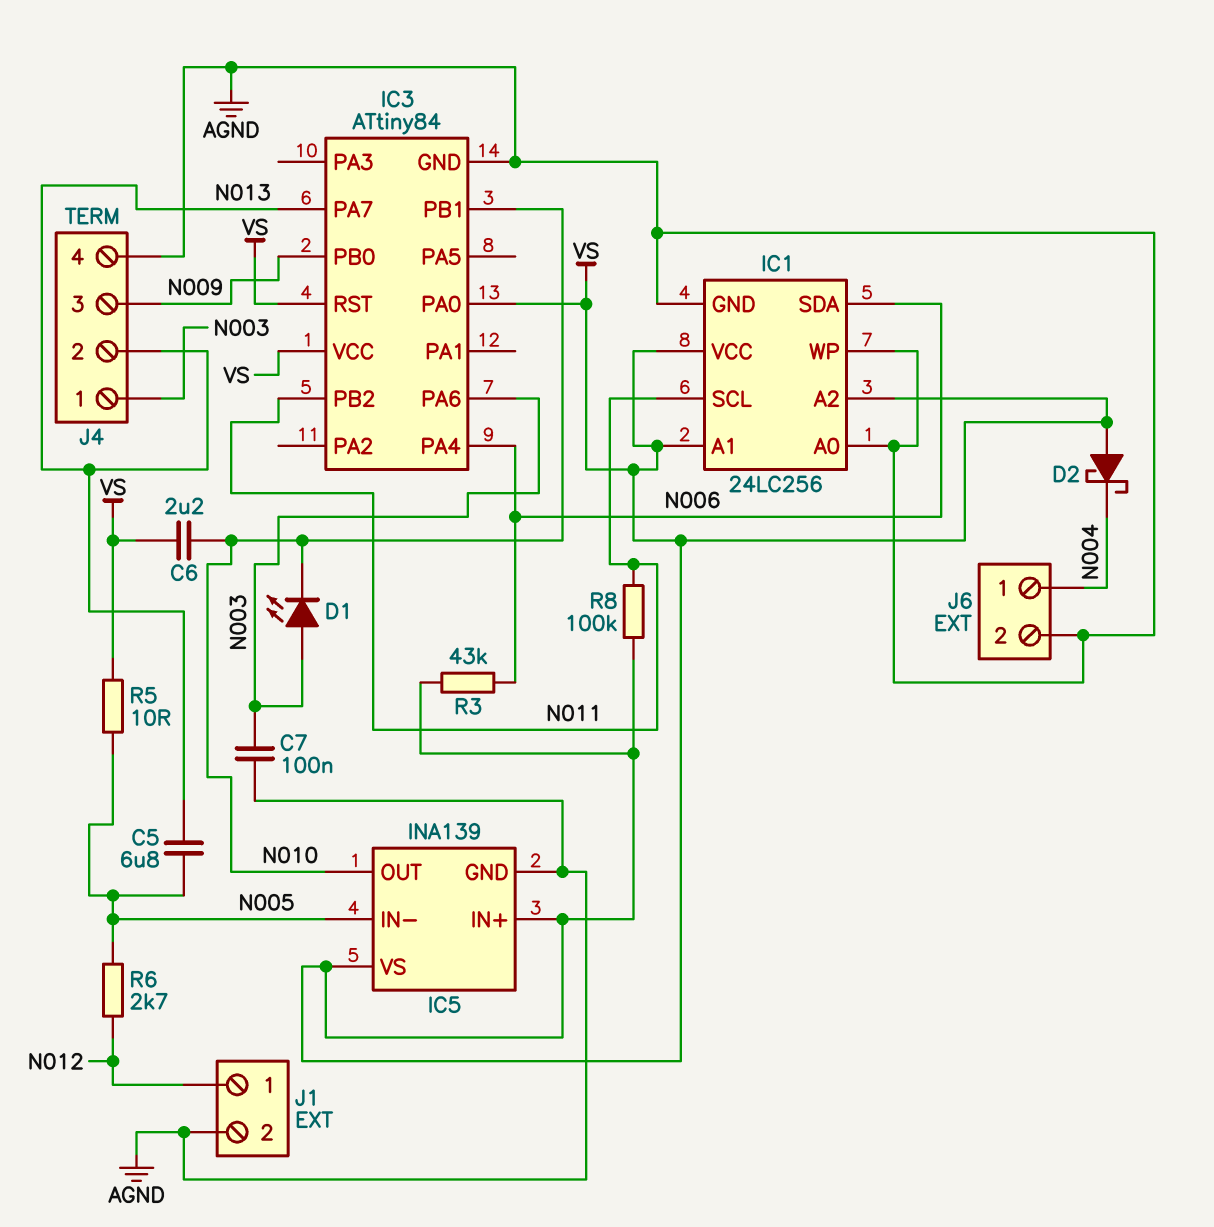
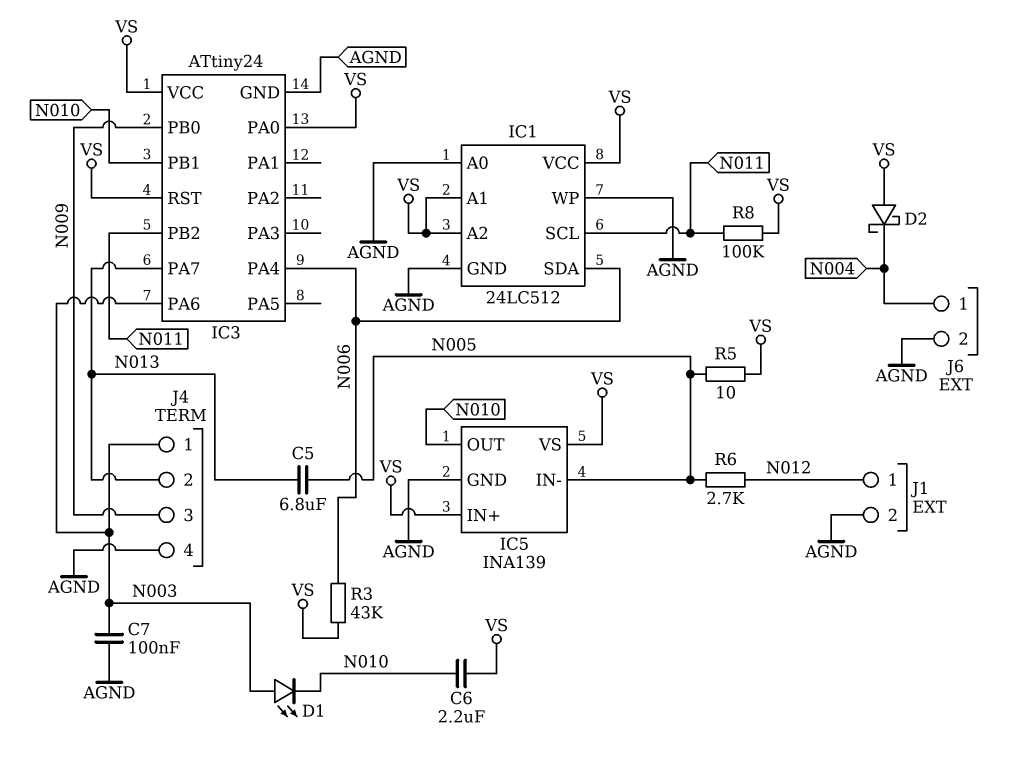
IC1: 24LC256 -> 24LC512
IC3: ATtiny84 -> ATtiny24

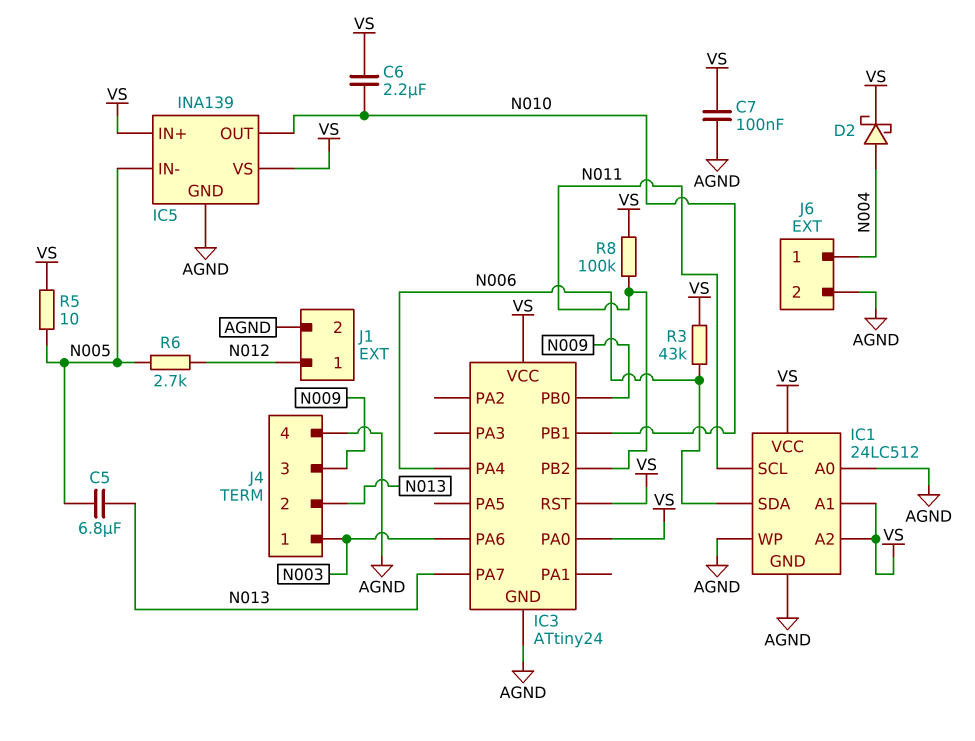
C7: 100nF (AGND, N003) -> 100nF (AGND, VS)
D1: LED (A N003, K N010) -> none
D2: schottky (A VS, K N004) -> schottky (A N004, K VS)

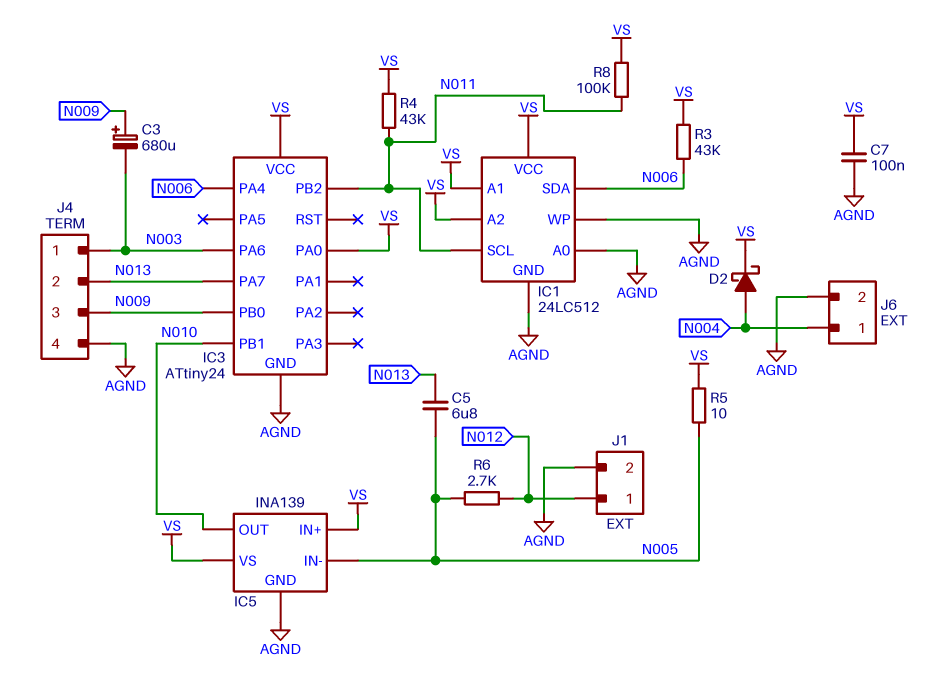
C3: none -> 680uF (plus N009, minus N003)
C6: 2.2uF (N010, VS) -> none
IC3 pin RST: VS -> none
R4: none -> 43k (N011, VS)

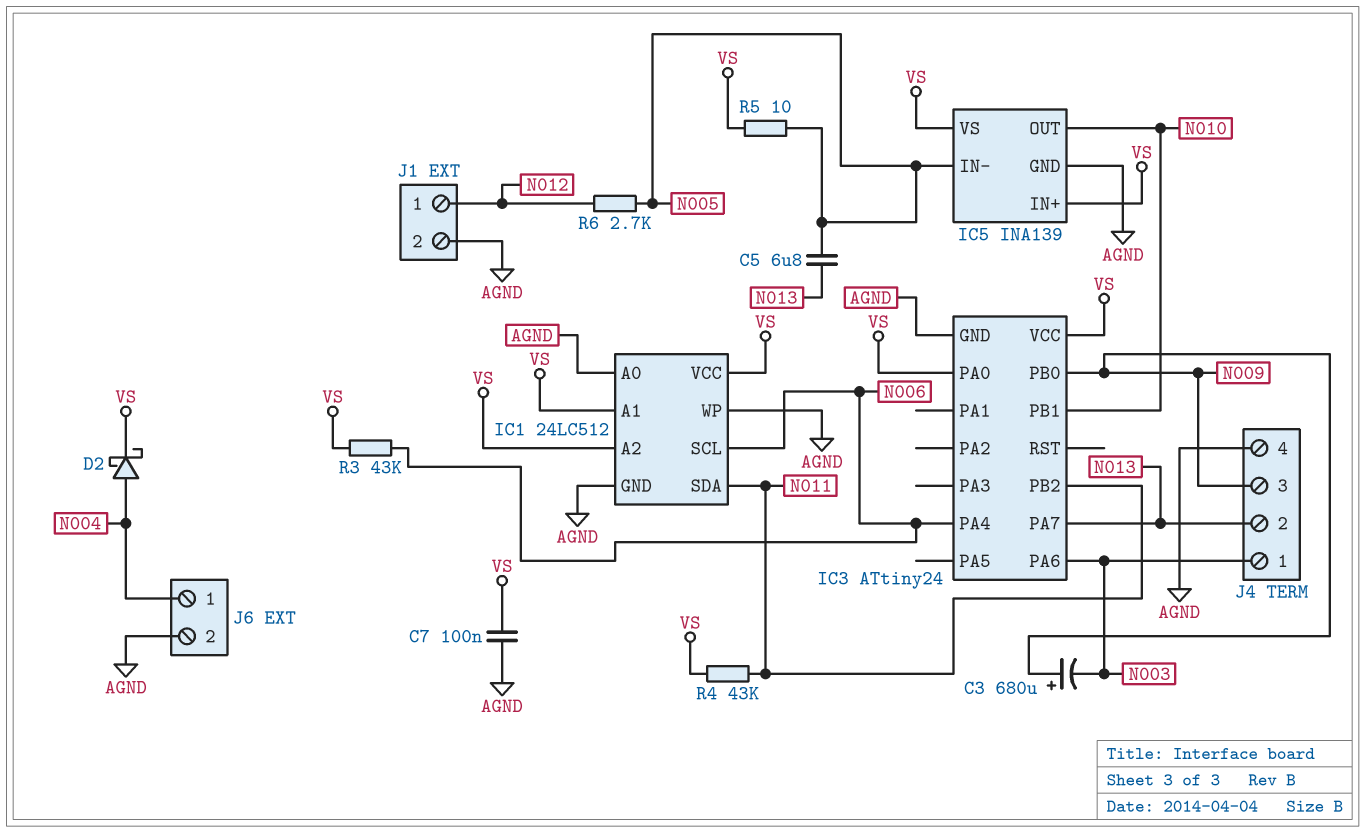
IC1 pin SCL: N011 -> N006
IC1 pin SDA: N006 -> N011
R8: 100k (N011, VS) -> none

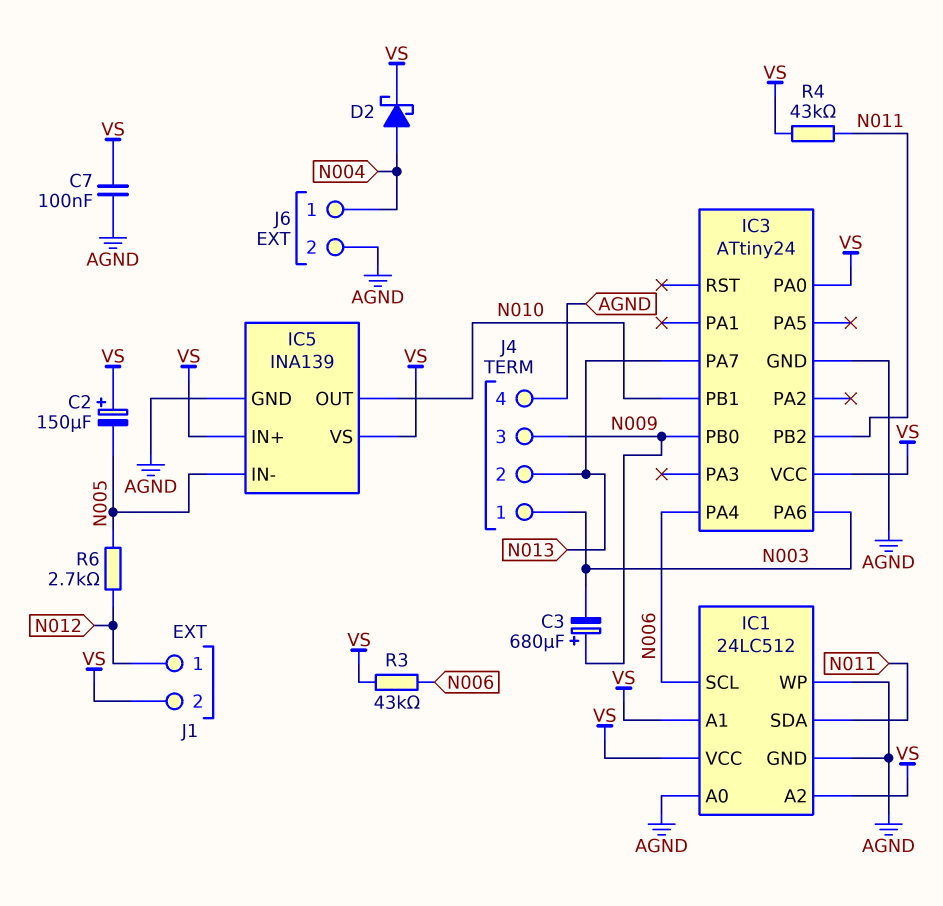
C2: none -> 150uF (plus VS, minus N005)
C5: 6.8uF (N005, N013) -> none
J1 pin 2: AGND -> VS
R5: 10 (N005, VS) -> none

